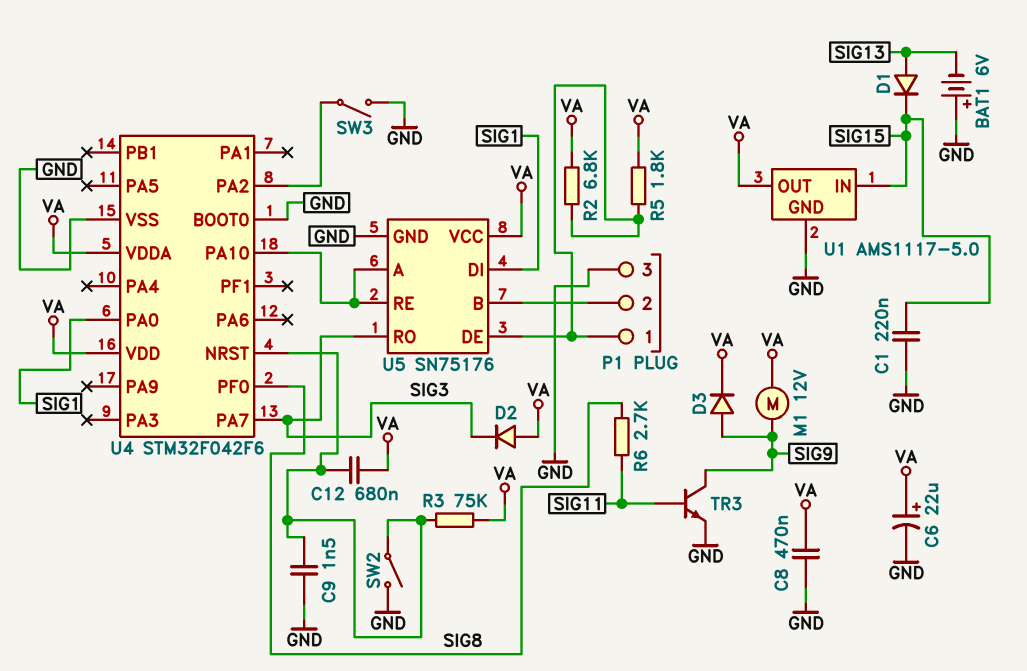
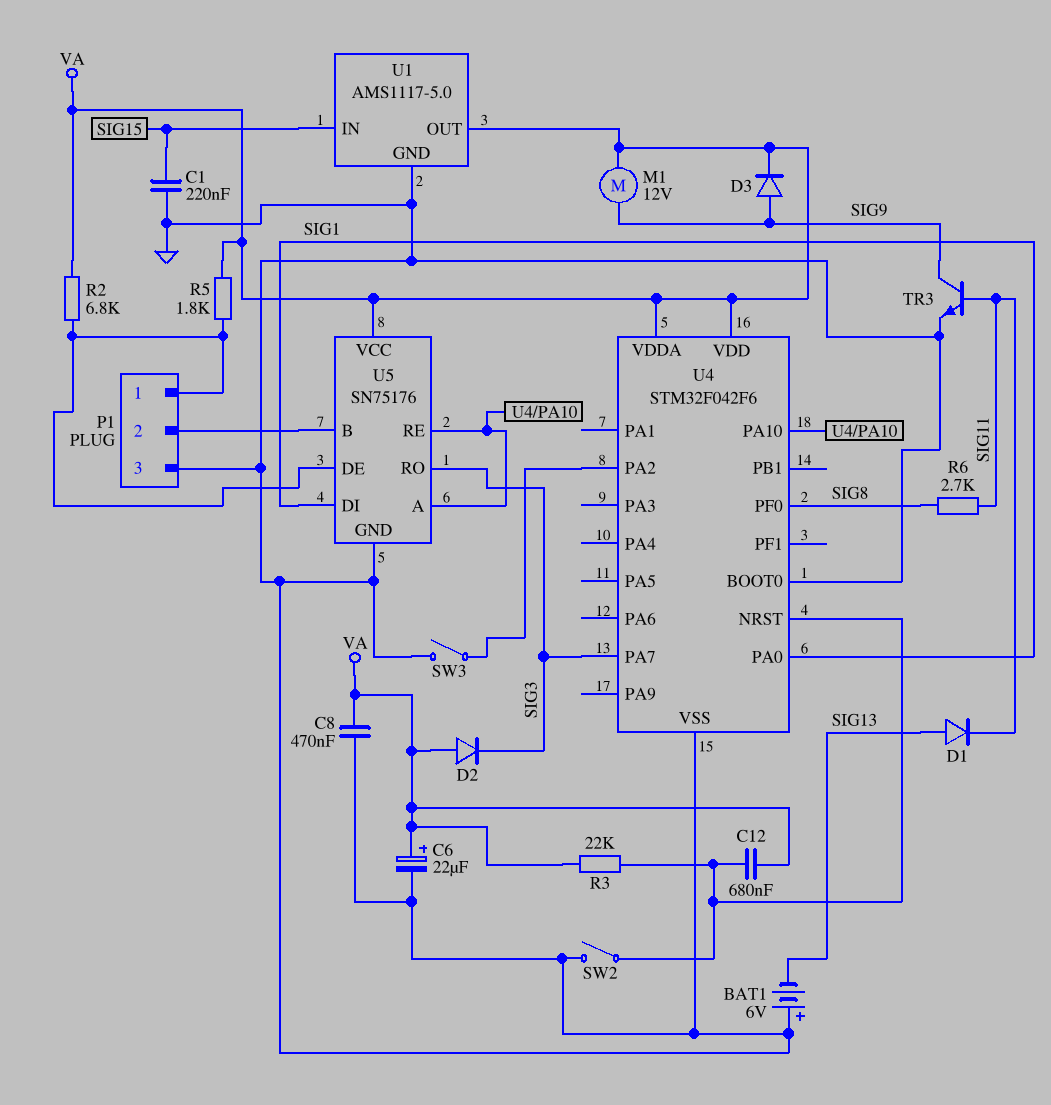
C9: 1.5nF (GND, U4/NRST) -> none
D1: diode (A SIG13, K SIG15) -> diode (A SIG13, K SIG11)
R3: 75k (U4/NRST, VA) -> 22k (U4/NRST, VA)

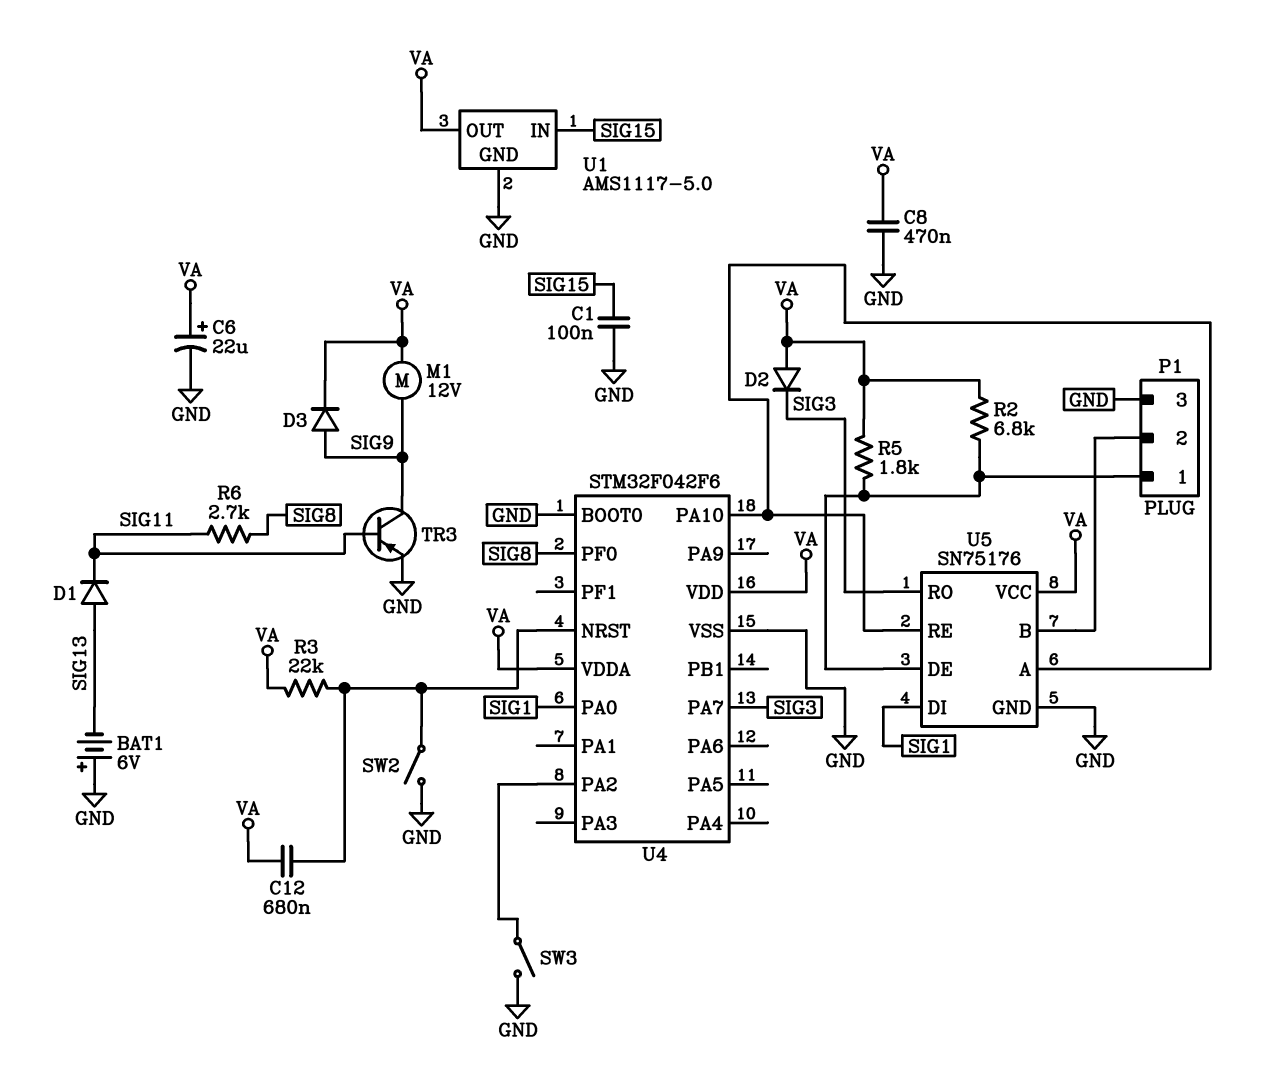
C1: 220nF (GND, SIG15) -> 100nF (GND, SIG15)
TR3: NPN (B SIG11, C SIG9, E GND) -> PNP (B SIG11, C SIG9, E GND)

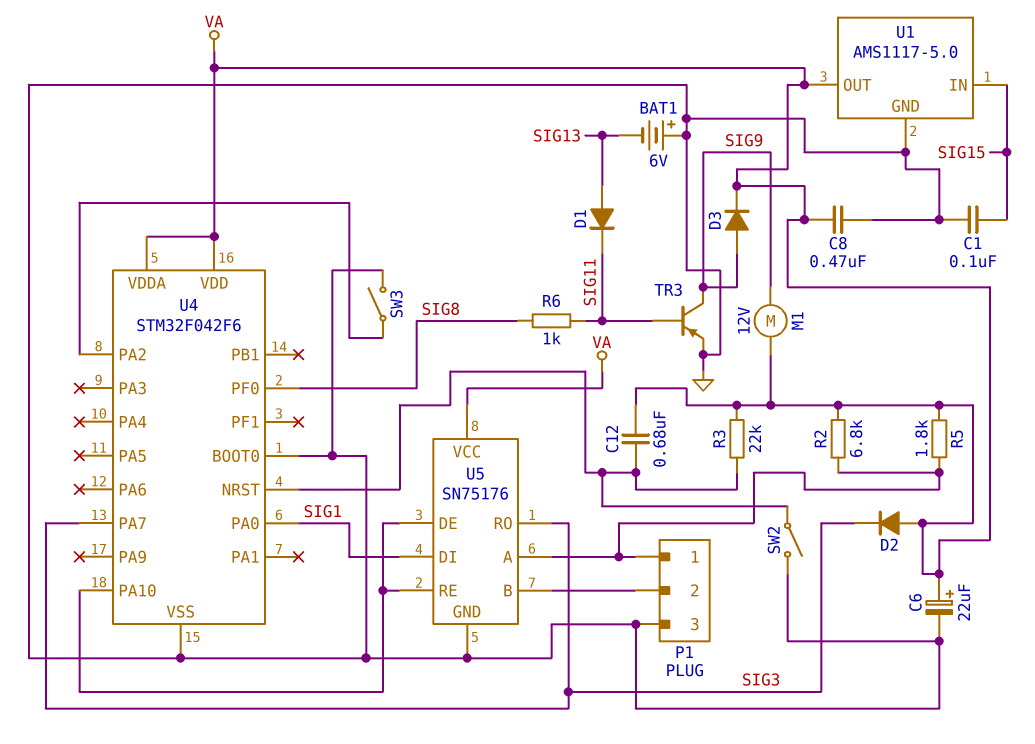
R6: 2.7k (SIG8, SIG11) -> 1k (SIG8, SIG11)
U5 pin A: U4/PA10 -> P1/1
U5 pin DE: P1/1 -> U4/PA10

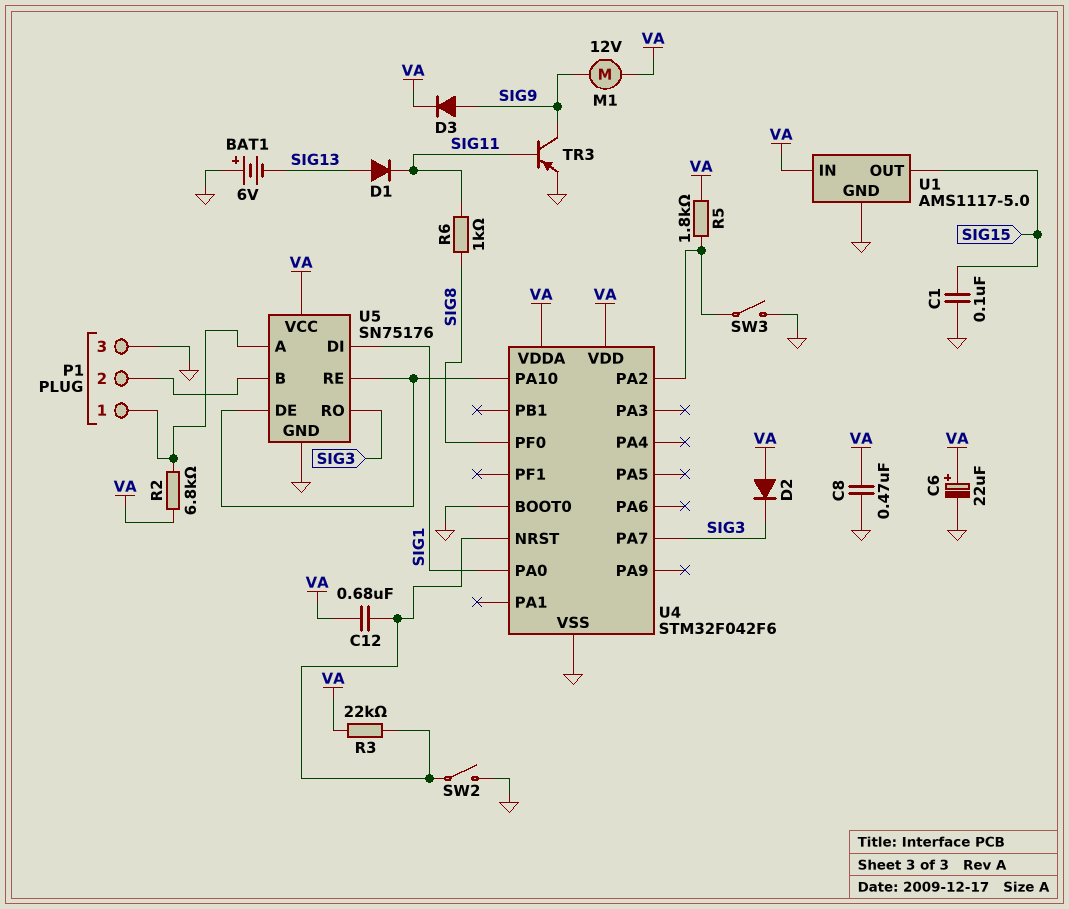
R5: 1.8k (P1/1, VA) -> 1.8k (U4/PA2, VA)
U1 pin IN: SIG15 -> VA
U1 pin OUT: VA -> SIG15

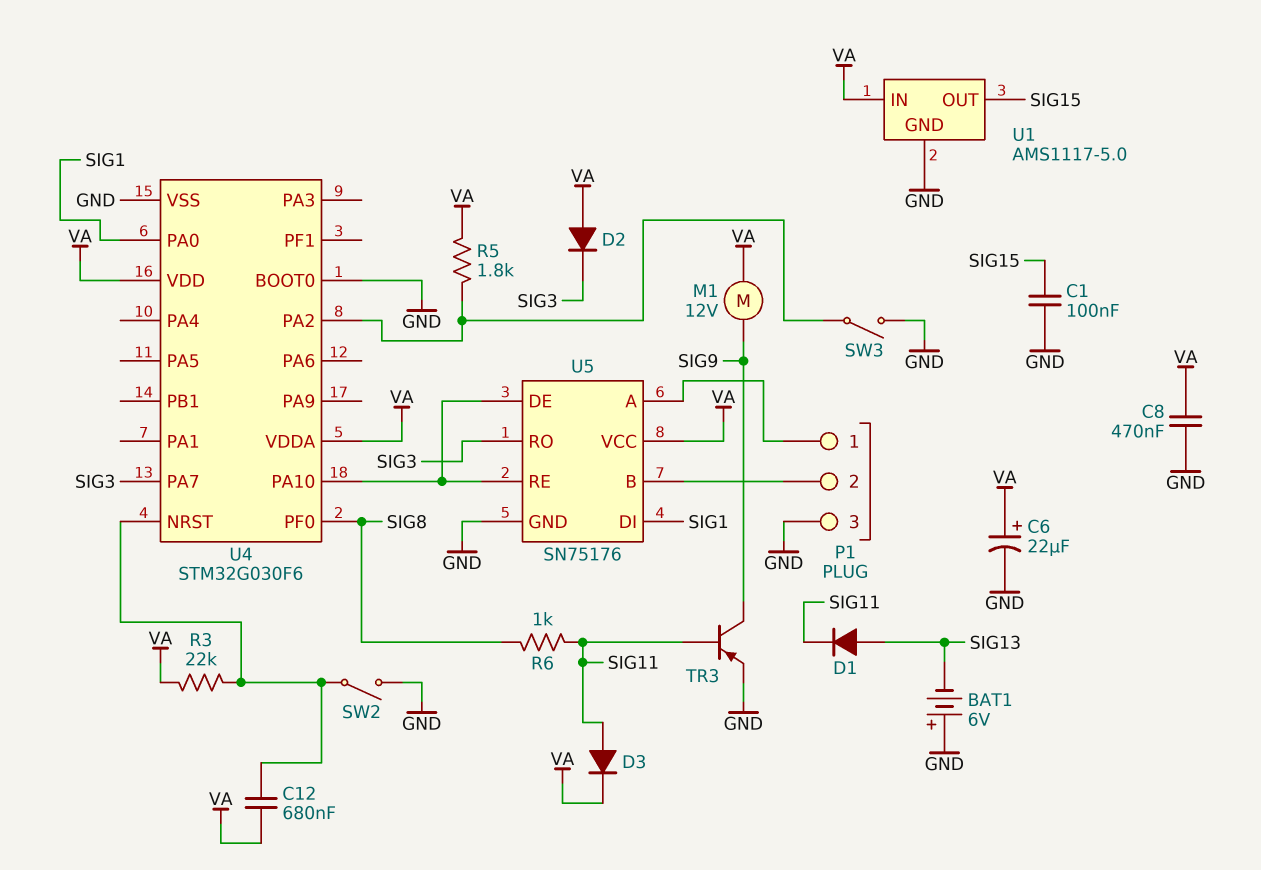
D3: diode (A SIG9, K VA) -> diode (A SIG11, K VA)
R2: 6.8k (P1/1, VA) -> none
U4: STM32F042F6 -> STM32G030F6

